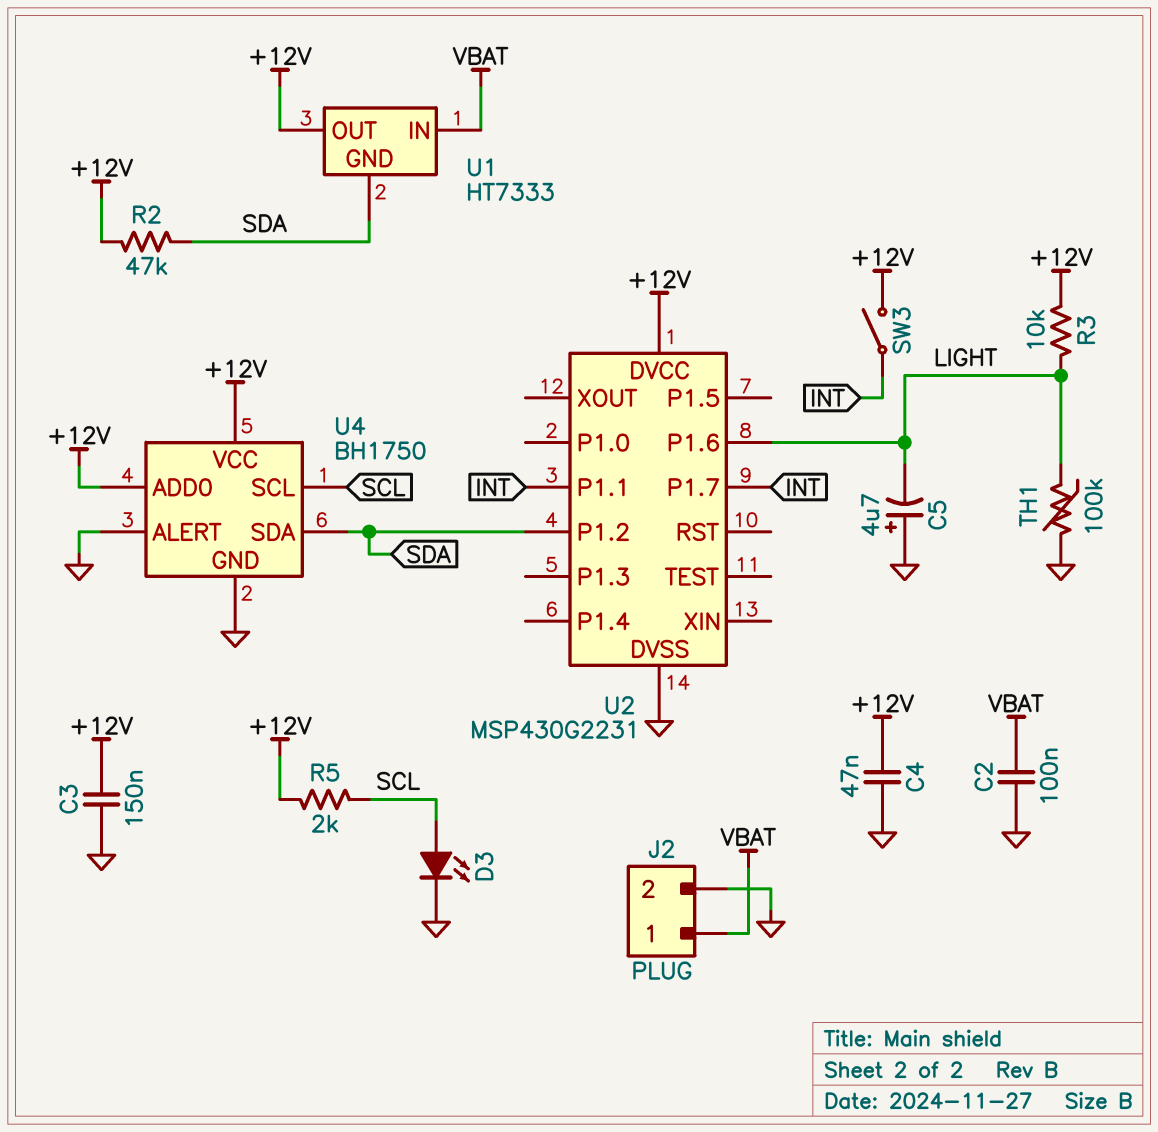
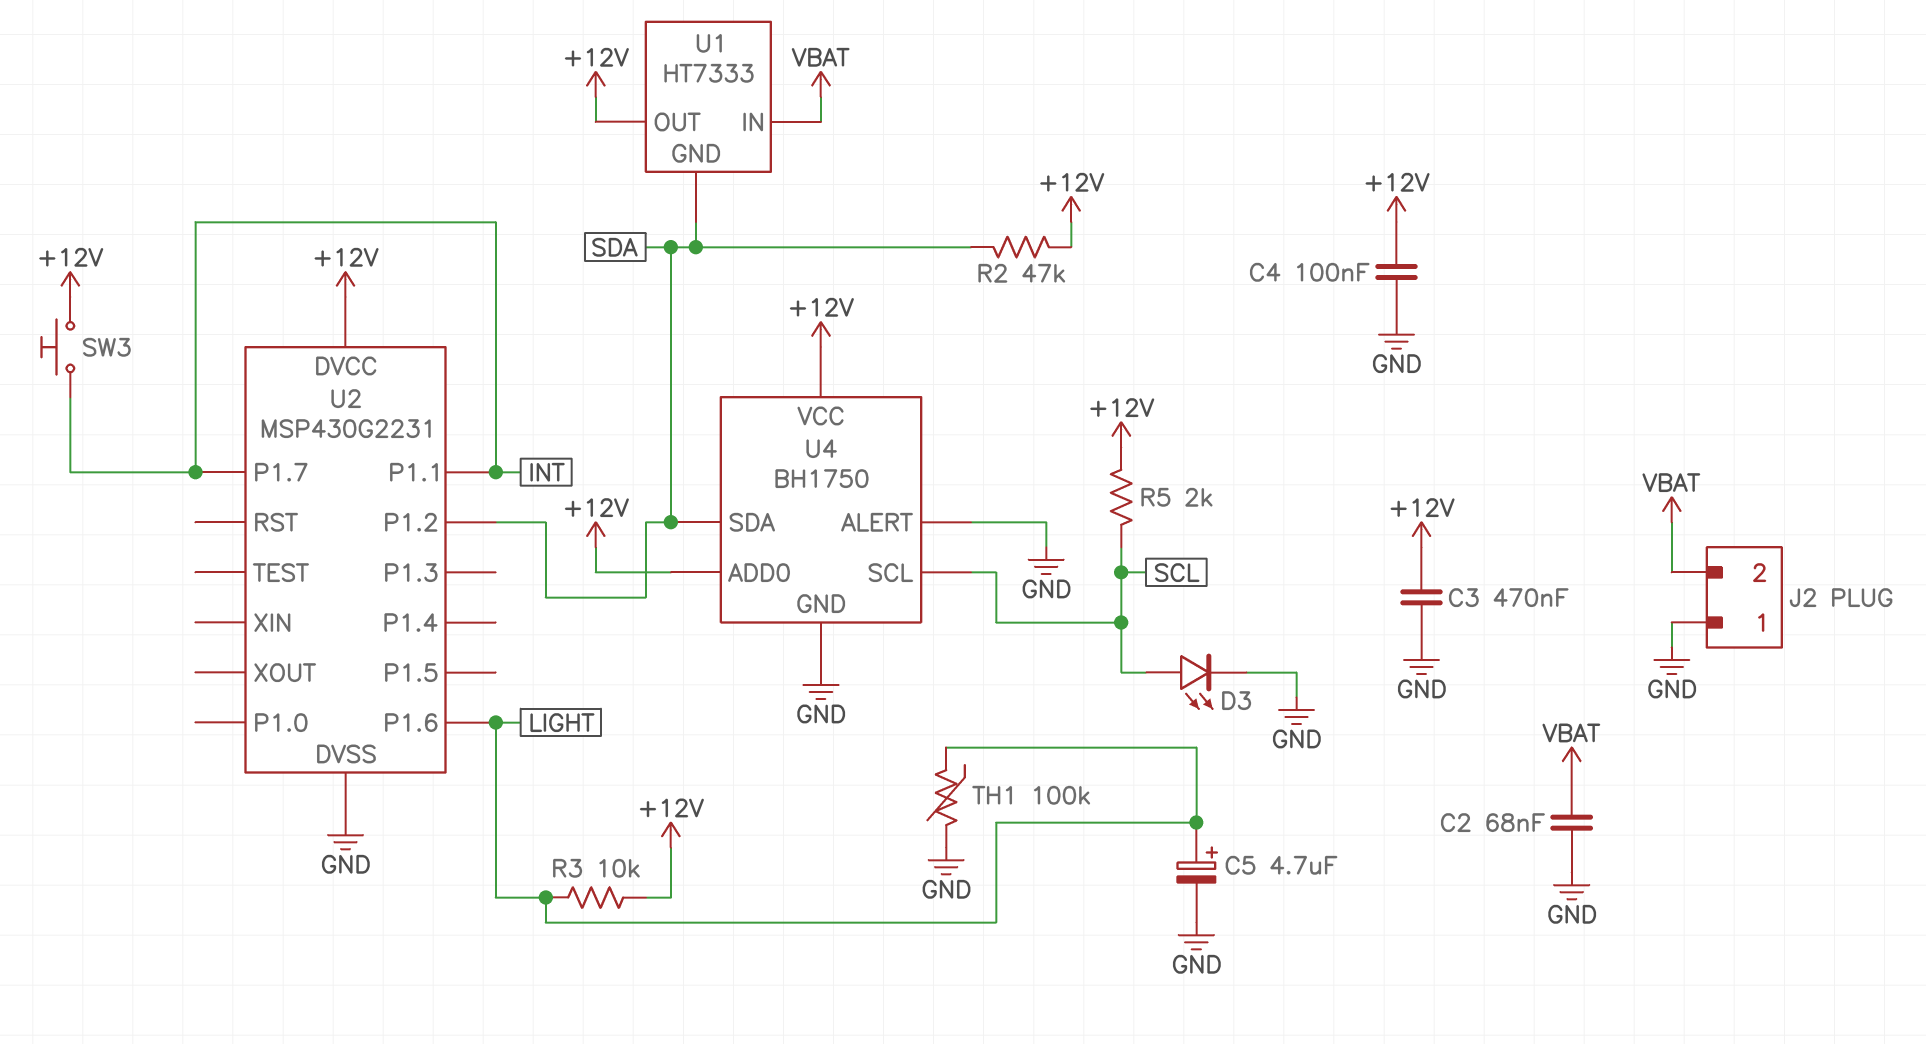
C2: 100nF (GND, VBAT) -> 68nF (GND, VBAT)
C3: 150nF (+12V, GND) -> 470nF (+12V, GND)
C4: 47nF (+12V, GND) -> 100nF (+12V, GND)
C5: 4.7uF (plus GND, minus LIGHT) -> 4.7uF (plus LIGHT, minus GND)
J2 pin 1: VBAT -> GND
J2 pin 2: GND -> VBAT
SW3: switch (+12V, INT) -> button (+12V, INT)

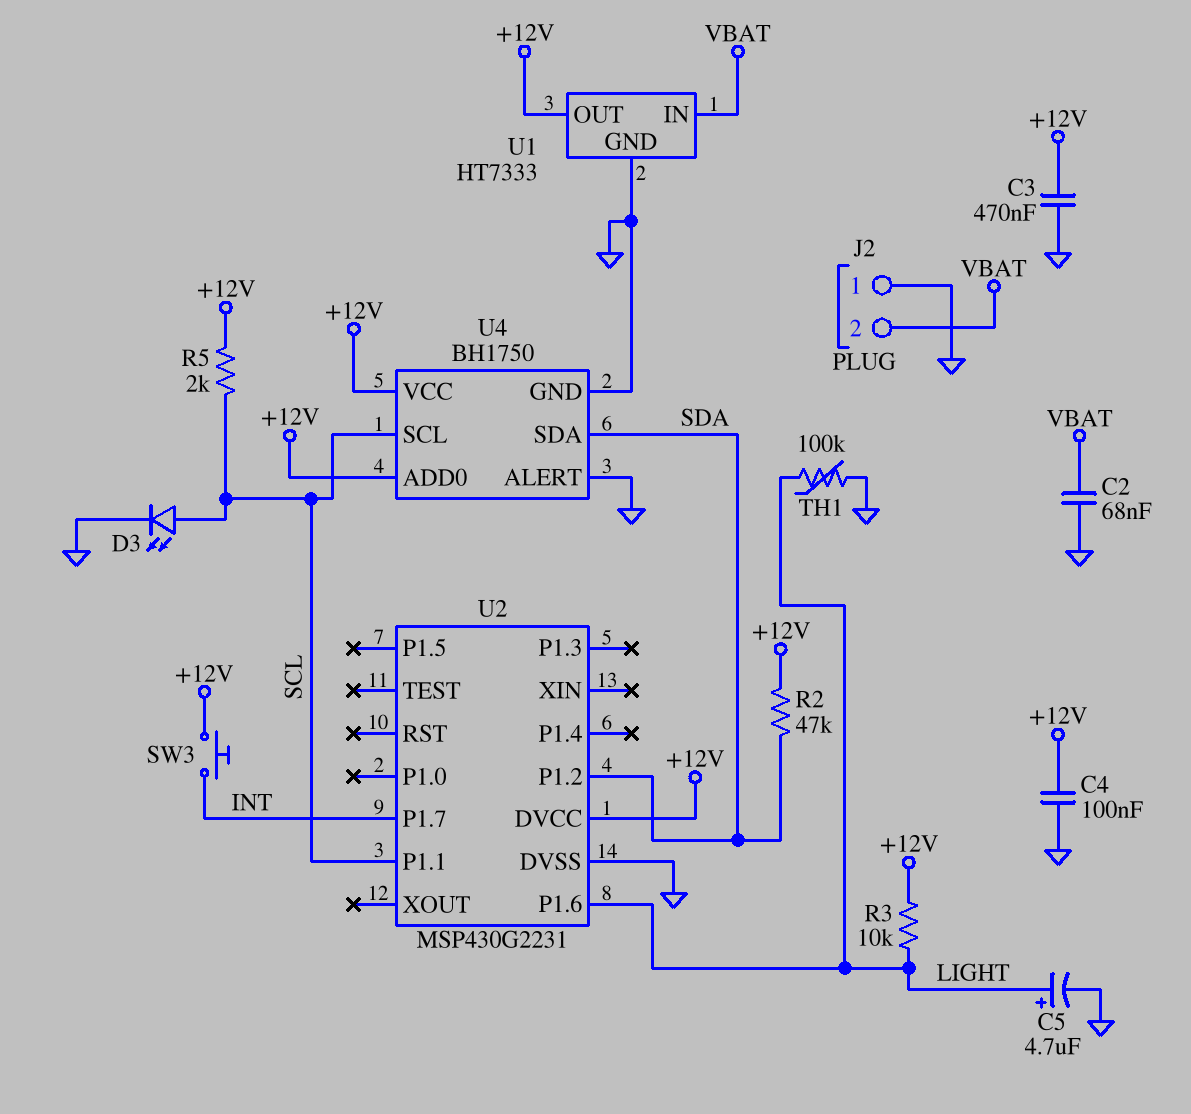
U1 pin GND: SDA -> GND
U2 pin P1.1: INT -> SCL

